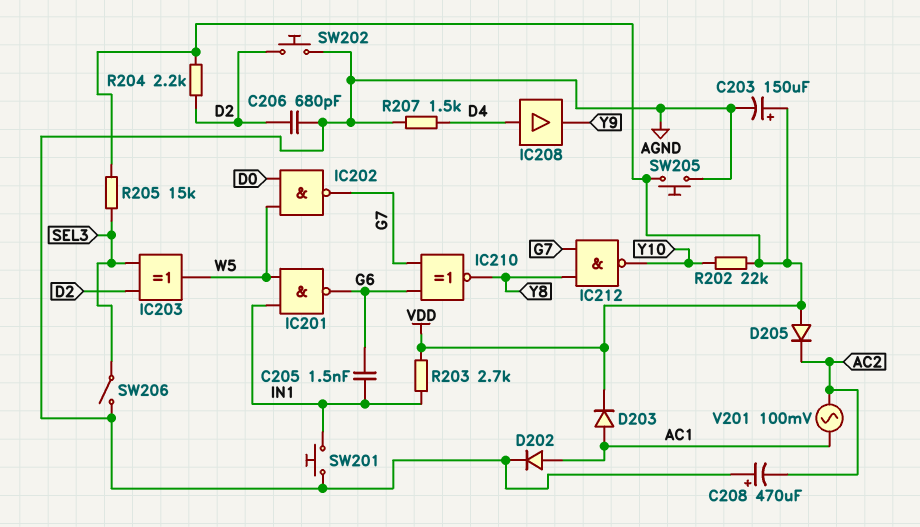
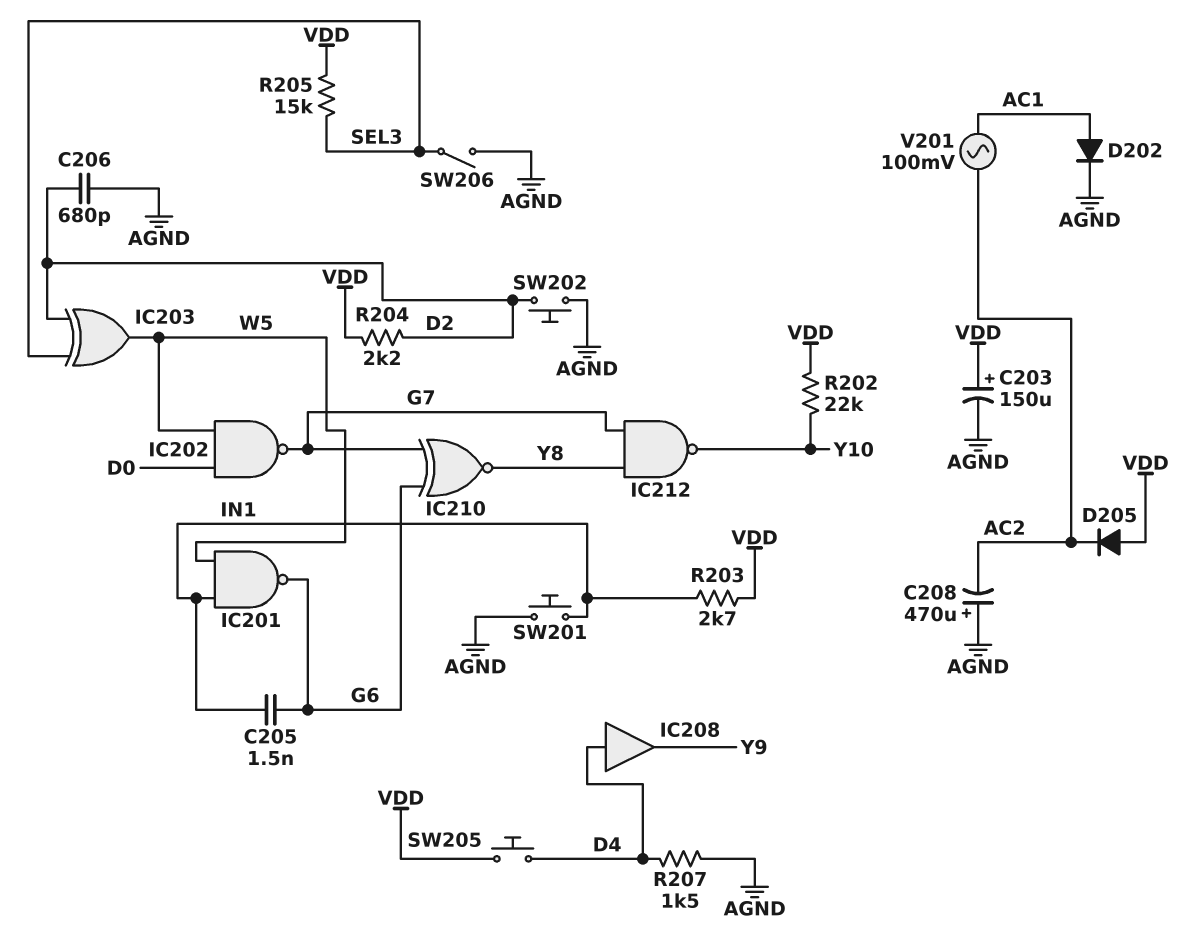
D203: diode (A AC1, K VDD) -> none
SW205: button (AGND, VDD) -> button (D4, VDD)

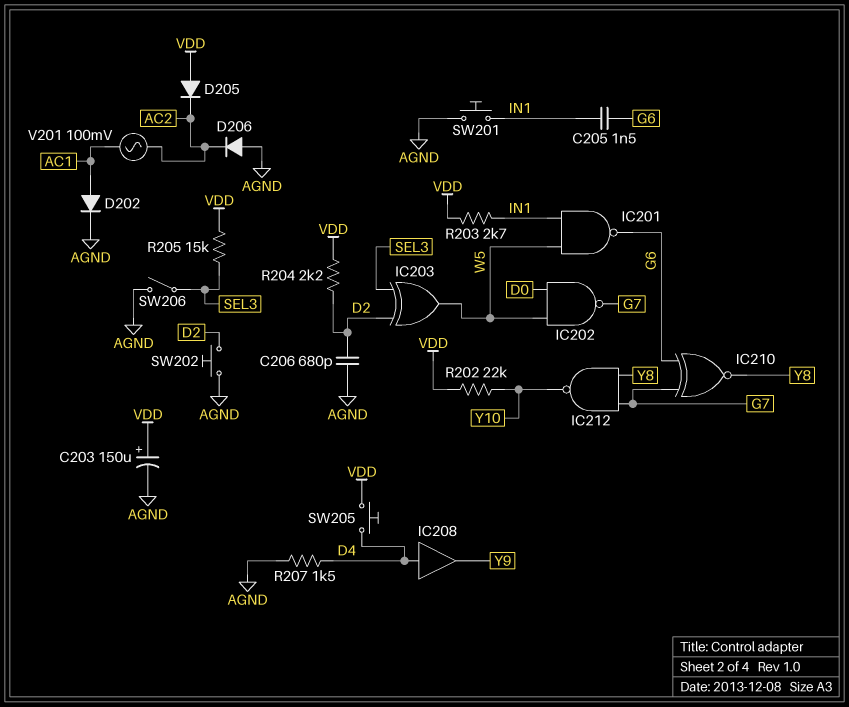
C208: 470uF (plus AGND, minus AC2) -> none
D206: none -> diode (A AGND, K AC2)

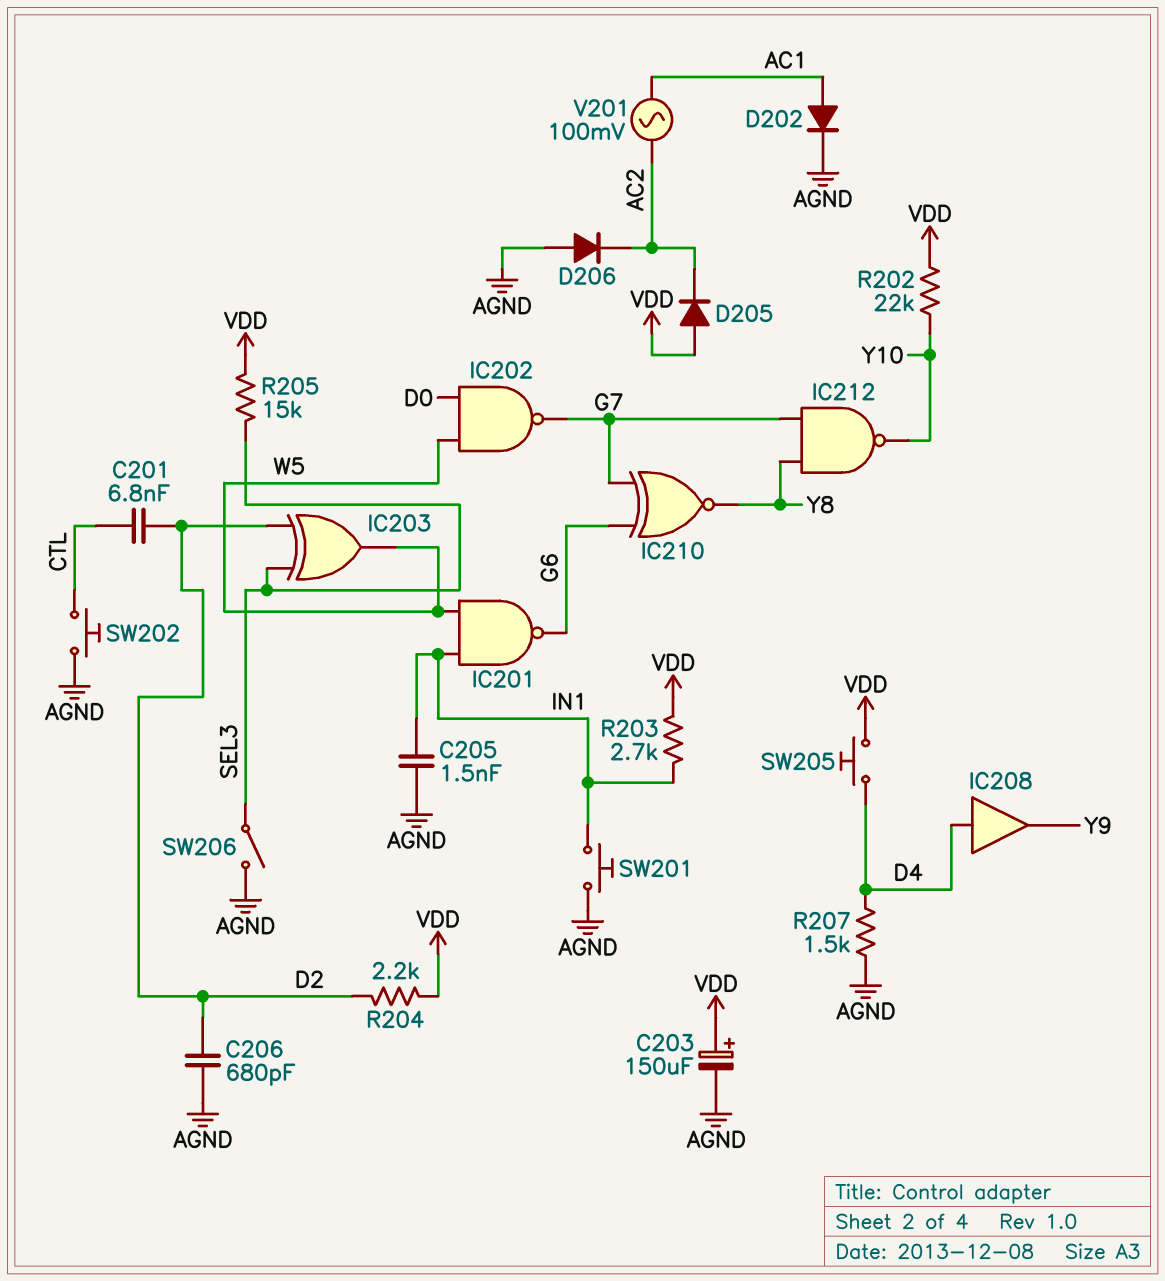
C201: none -> 6.8nF (CTL, D2)
C205: 1.5nF (G6, IN1) -> 1.5nF (AGND, IN1)
SW202: button (AGND, D2) -> button (AGND, CTL)

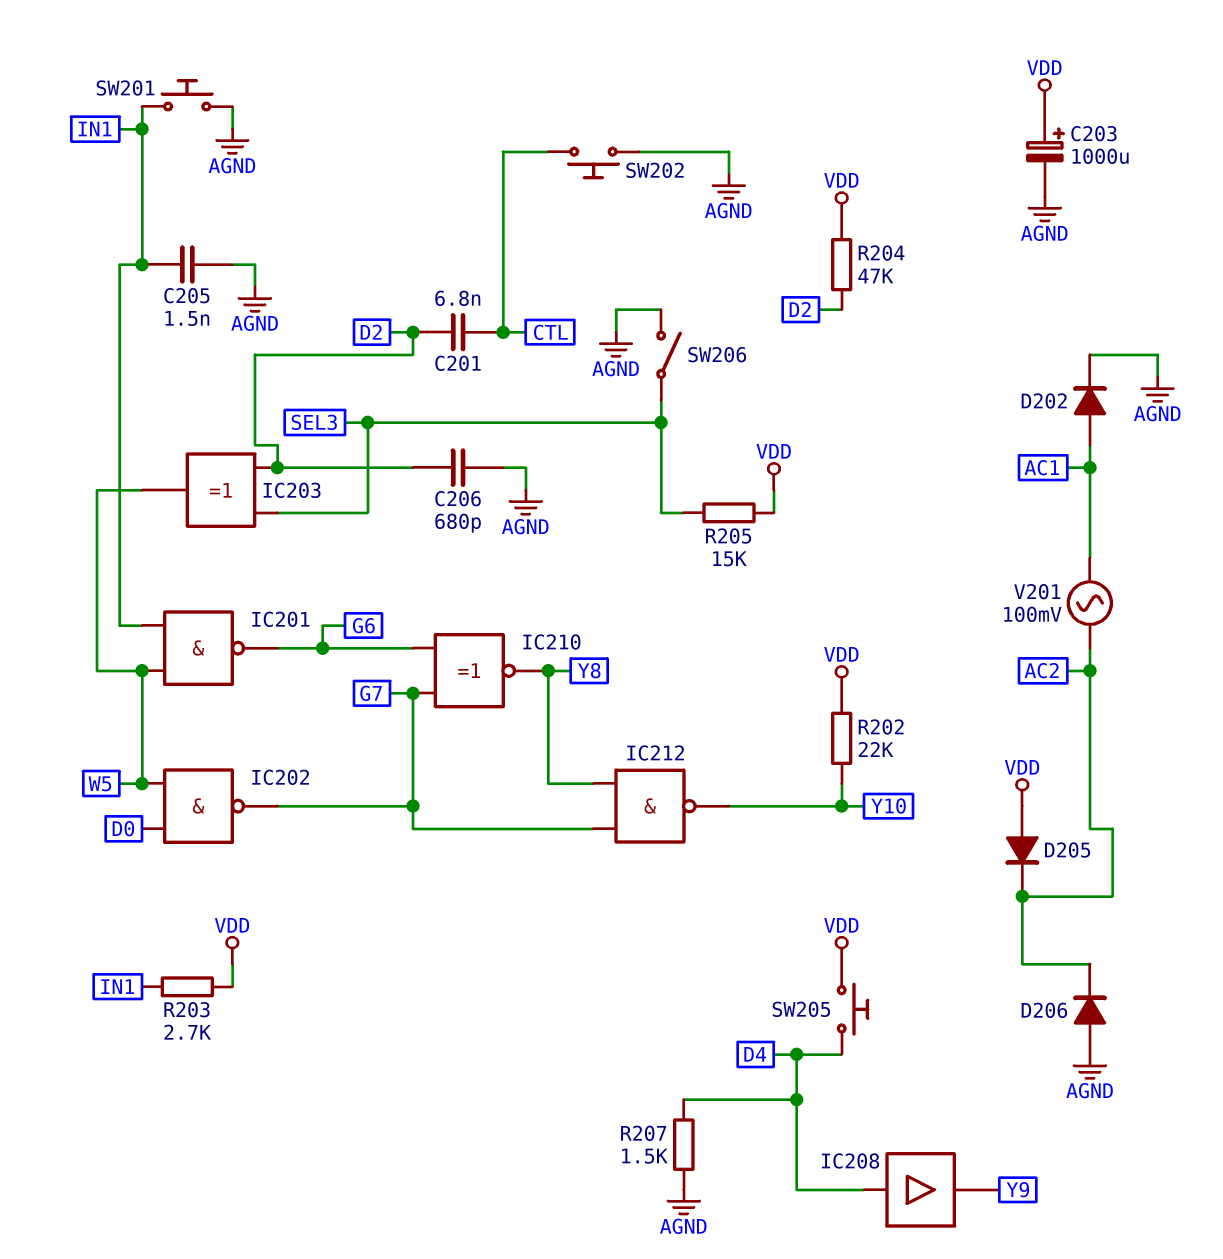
C203: 150uF (plus VDD, minus AGND) -> 1000uF (plus VDD, minus AGND)
R204: 2.2k (D2, VDD) -> 47k (D2, VDD)

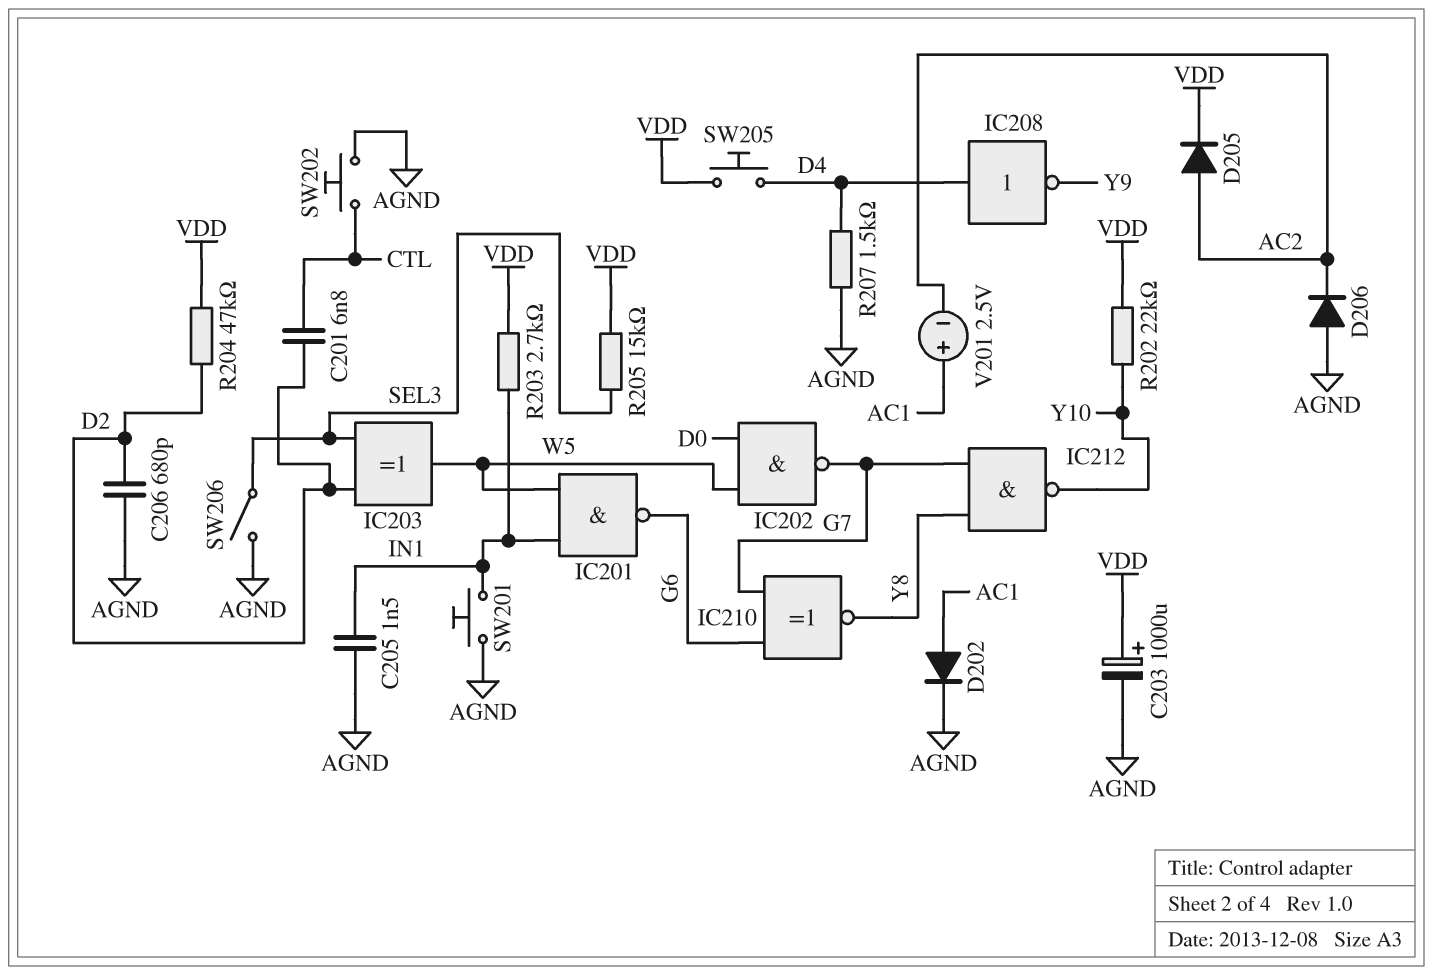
D205: diode (A VDD, K AC2) -> diode (A AC2, K VDD)
IC208: buffer (in D4, out Y9) -> NOT (in D4, out Y9)
V201: AC 100mV (AC1, AC2) -> 2.5V (plus AC1, minus AC2)

